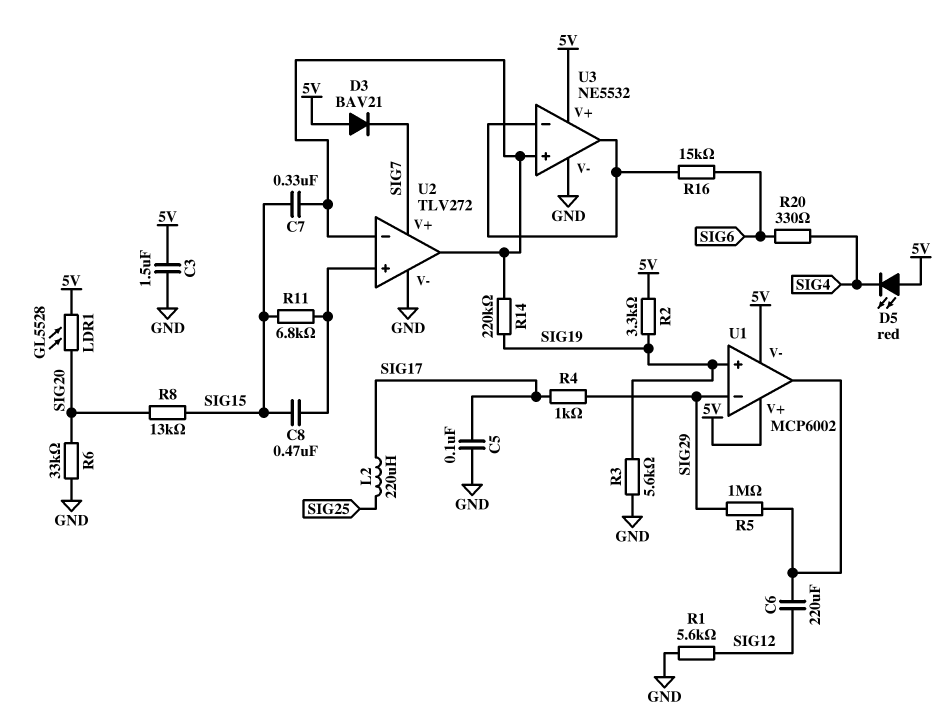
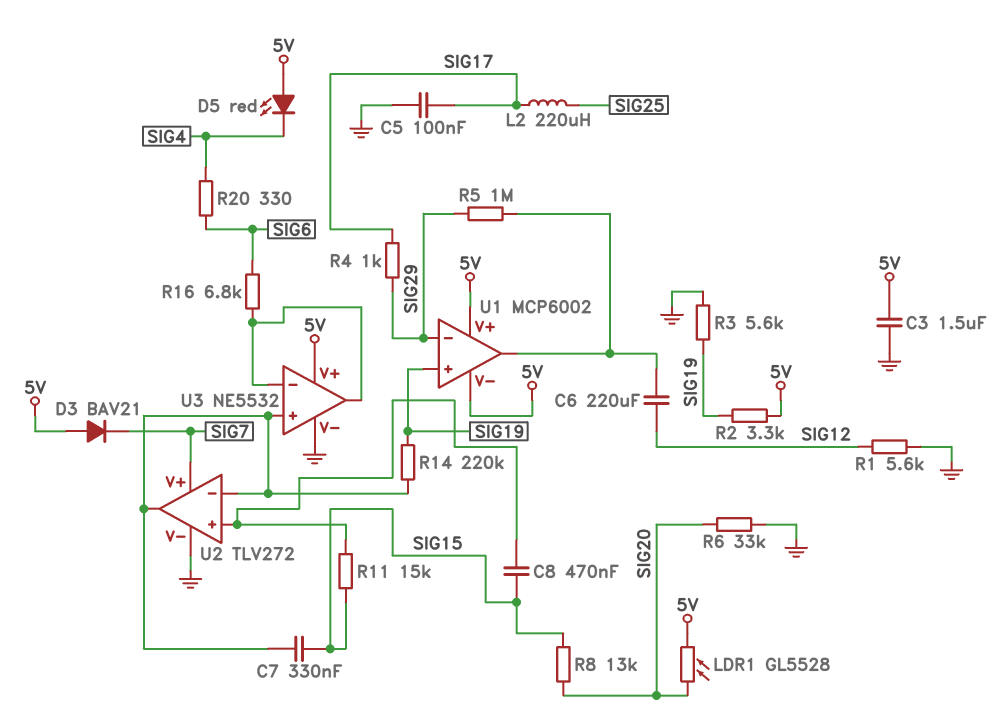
R11: 6.8k (SIG15, U2/in+) -> 15k (SIG15, U2/in+)
R16: 15k (SIG6, U3/in-) -> 6.8k (SIG6, U3/in-)

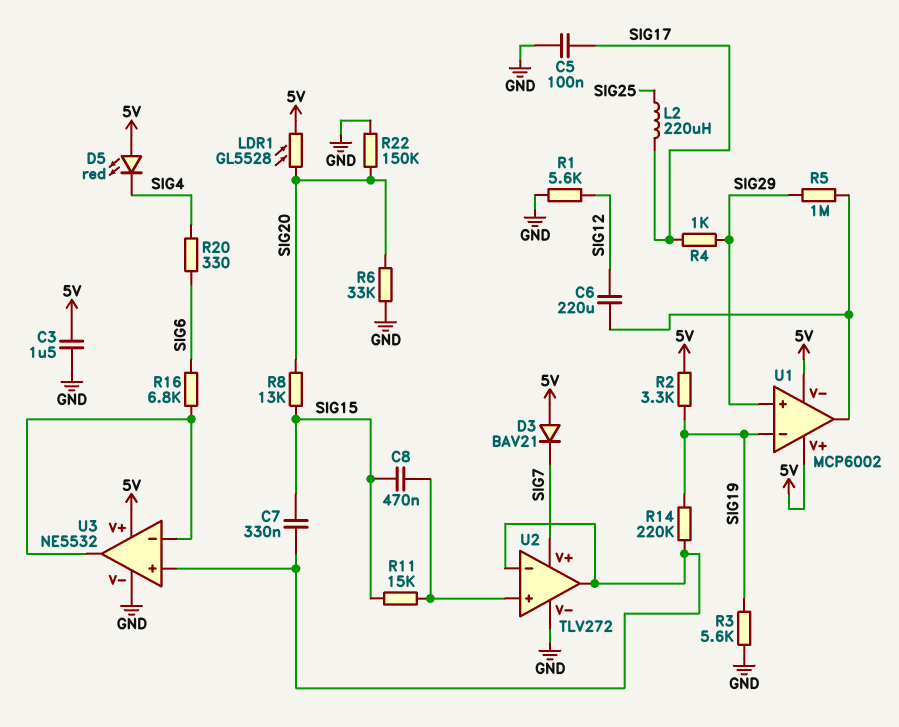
R22: none -> 150k (GND, SIG20)
U1 pin in+: SIG19 -> SIG29
U1 pin in-: SIG29 -> SIG19

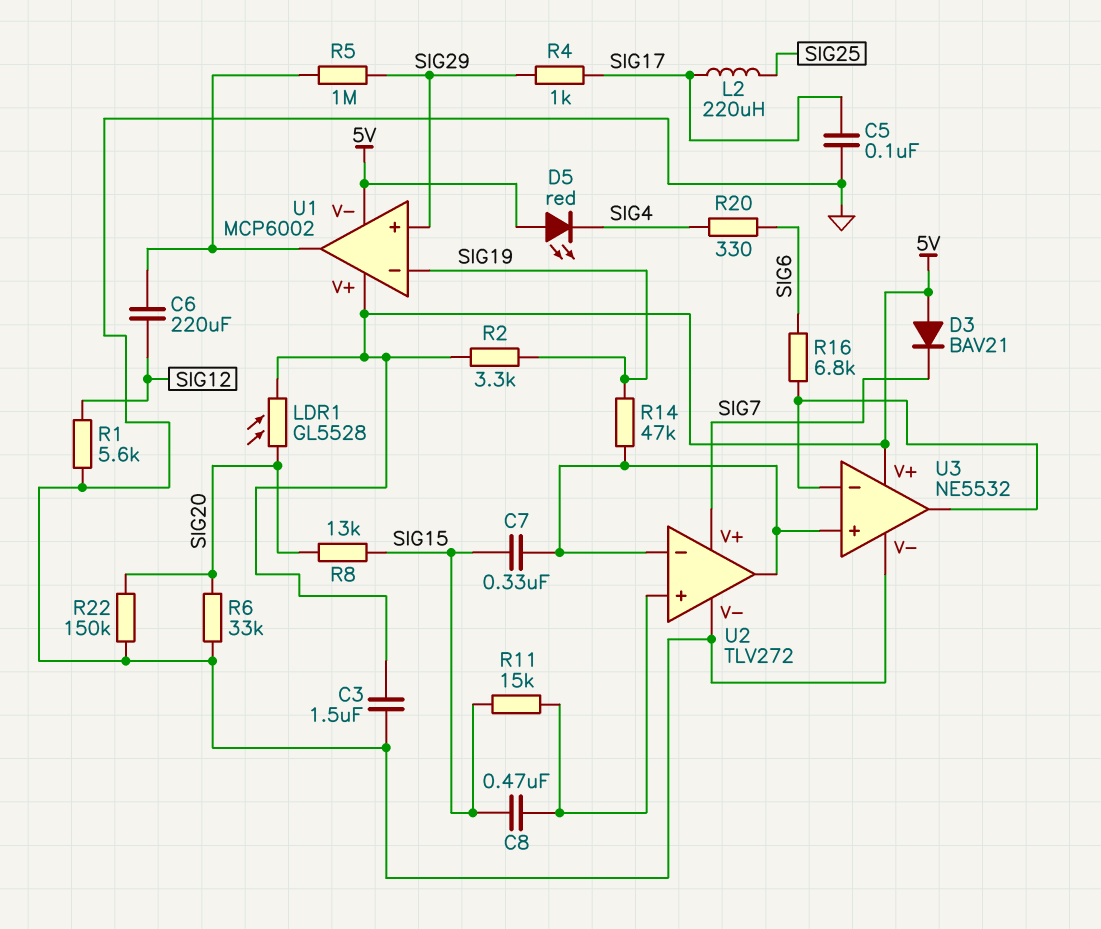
R3: 5.6k (GND, SIG19) -> none
R14: 220k (SIG19, U2/in-) -> 47k (SIG19, U2/in-)

